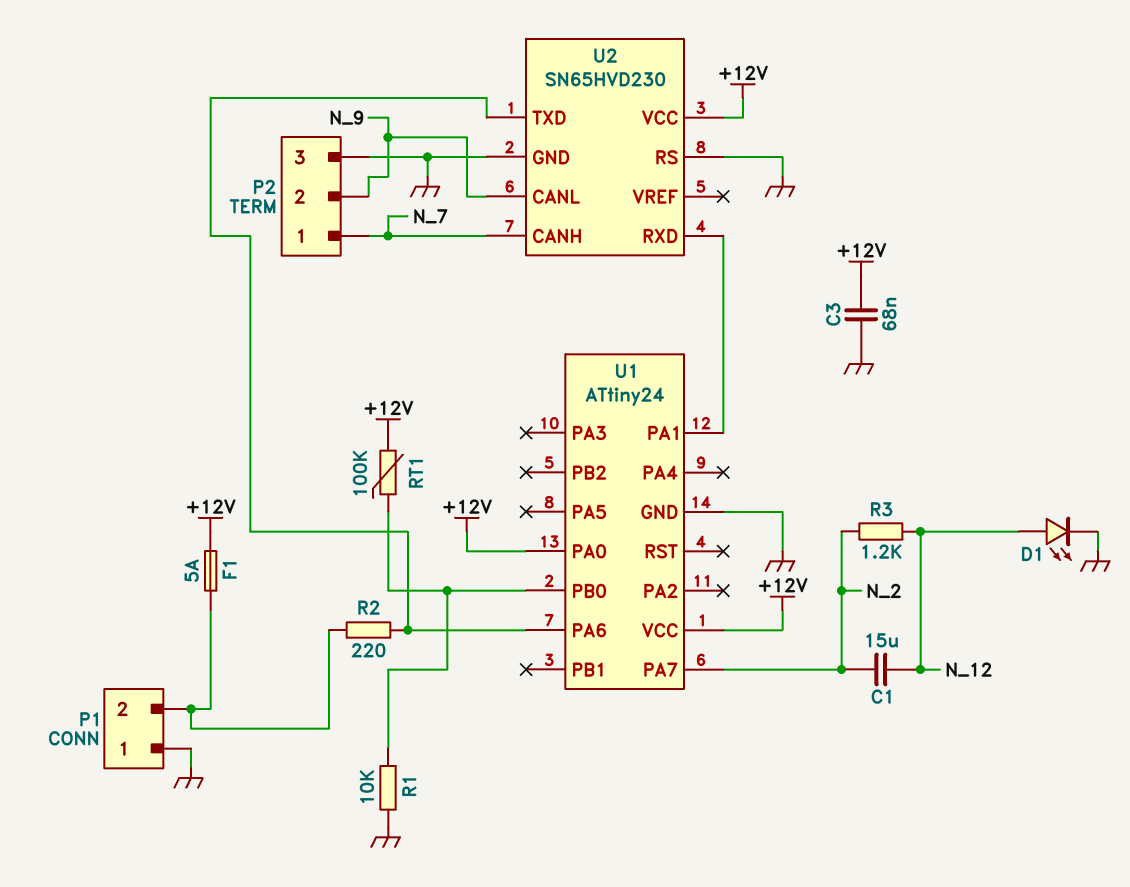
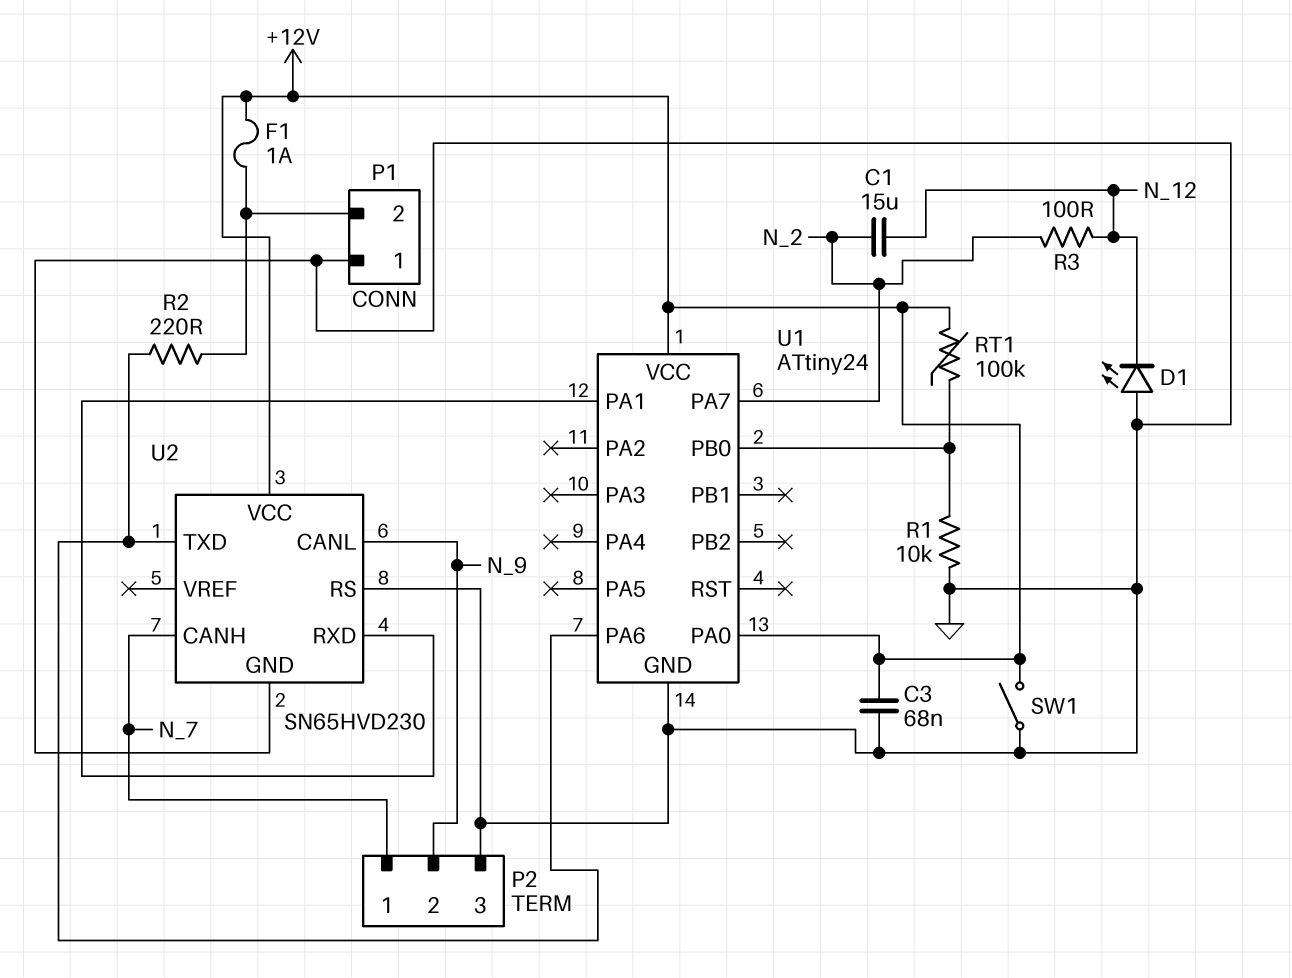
D1: LED (A N_12, K GND) -> LED (A GND, K N_12)
F1: 5A (+12V, P1/2) -> 1A (+12V, P1/2)
R3: 1.2k (N_2, N_12) -> 100 (N_2, N_12)
SW1: none -> switch (+12V, GND)

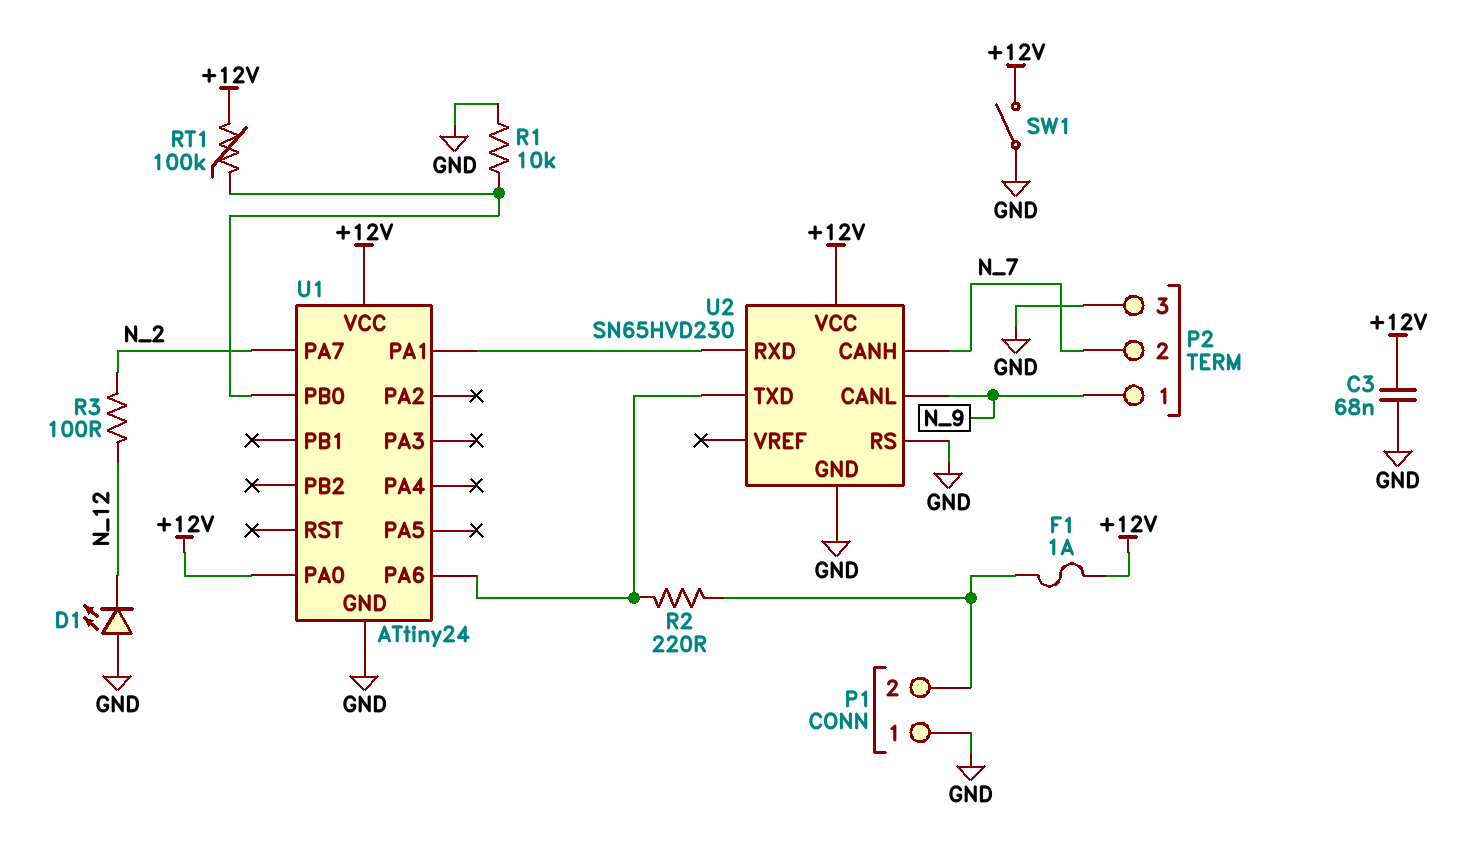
C1: 15uF (N_2, N_12) -> none
P2 pin 1: N_7 -> N_9
P2 pin 2: N_9 -> N_7

